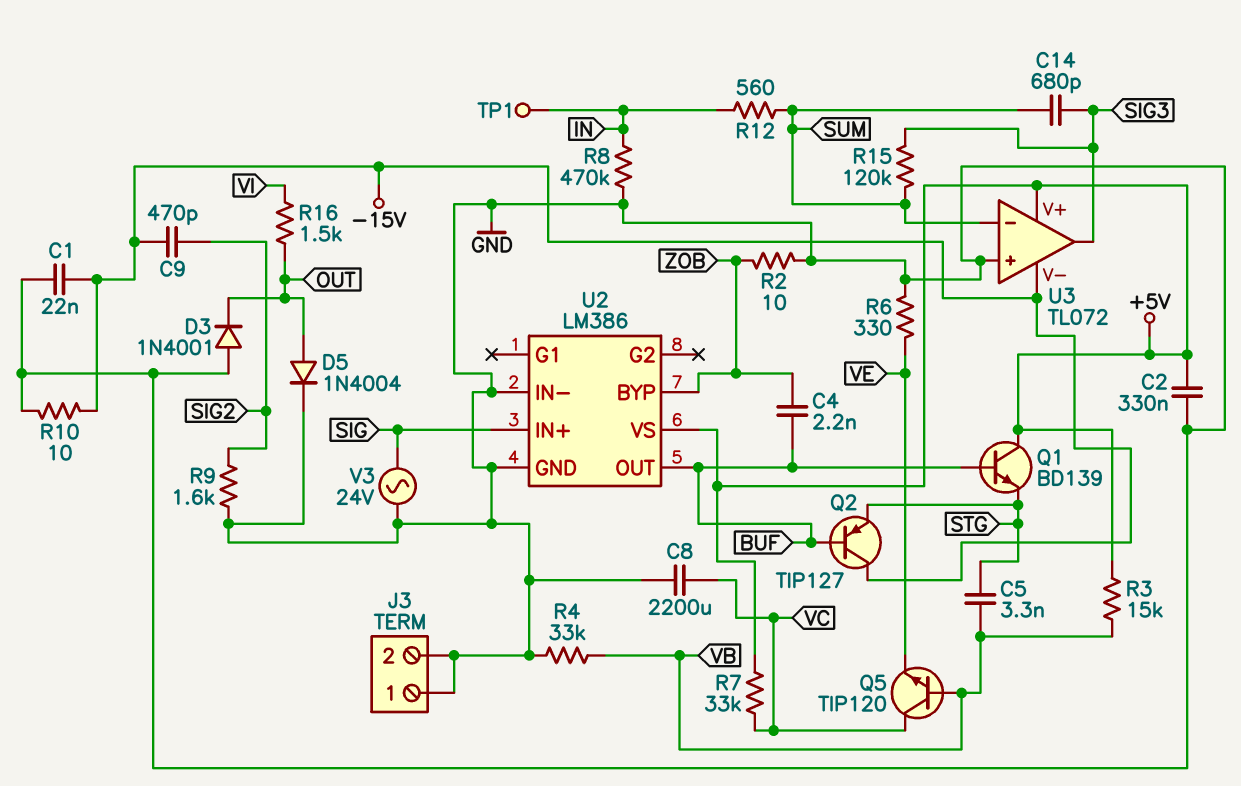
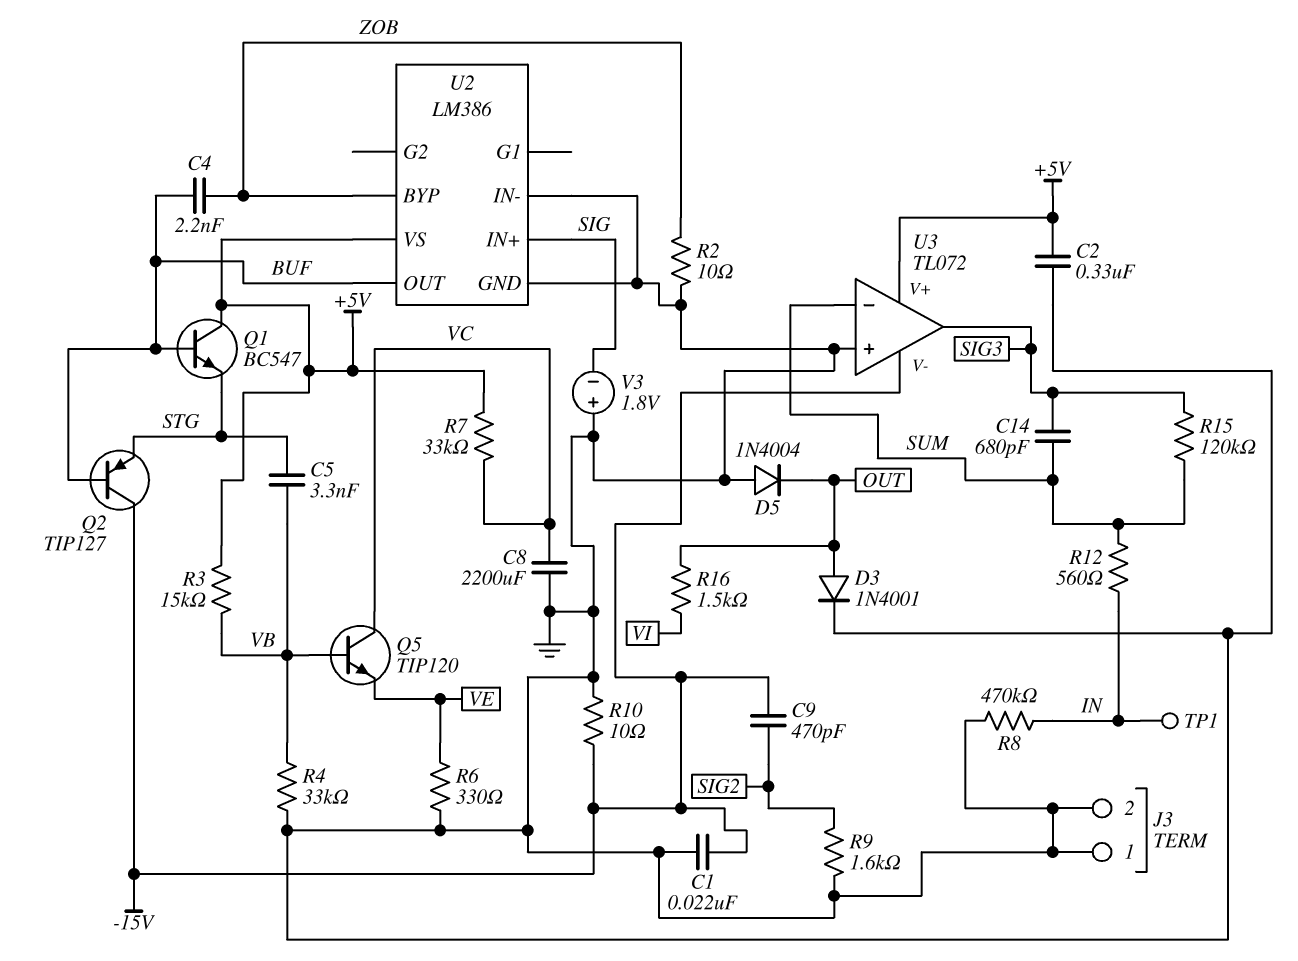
D3: diode 1N4001 (A GND, K OUT) -> diode 1N4001 (A OUT, K GND)
D5: diode 1N4004 (A OUT, K GND) -> diode 1N4004 (A GND, K OUT)
Q1: NPN BD139 (B BUF, C +5V, E STG) -> NPN BC547 (B BUF, C +5V, E STG)
V3: AC 24V (GND, SIG) -> 1.8V (plus GND, minus SIG)

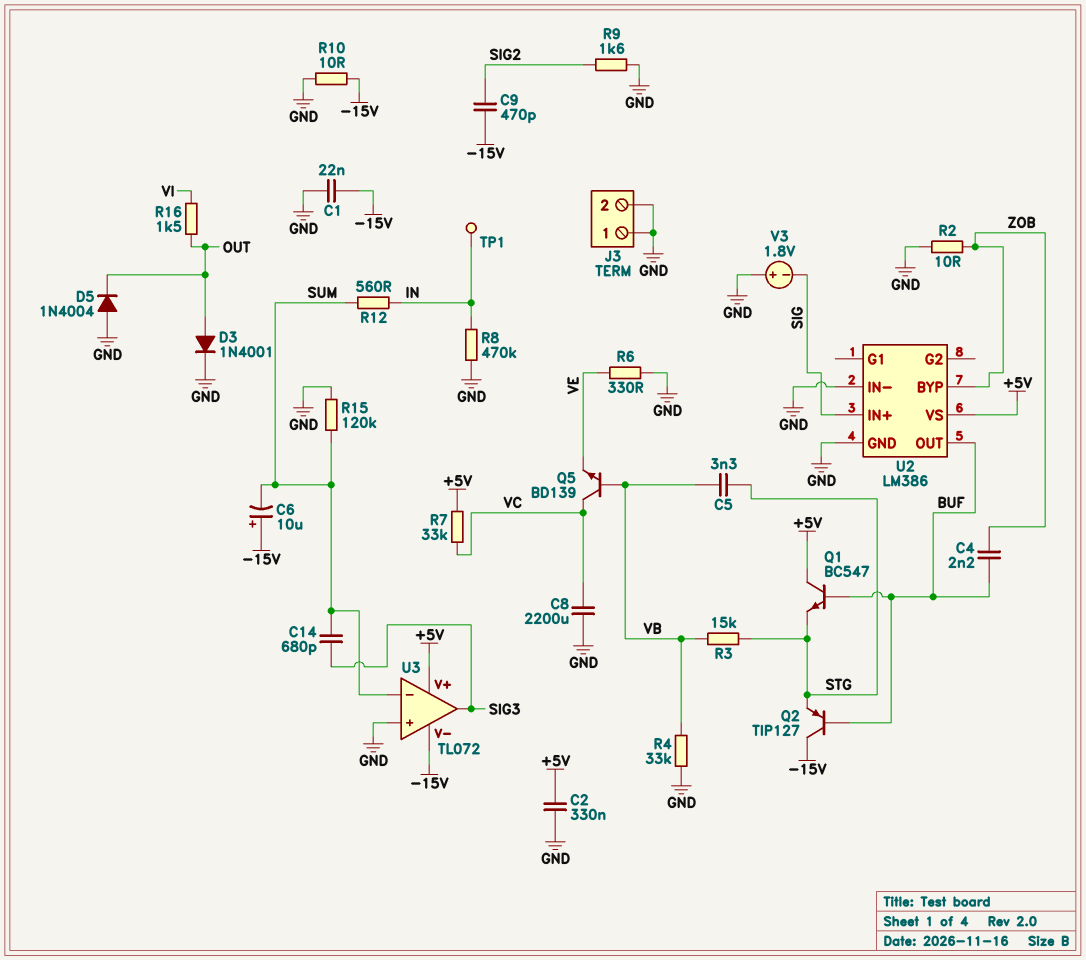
C6: none -> 10uF (plus -15V, minus SUM)
Q5: NPN TIP120 (B VB, C VC, E VE) -> NPN BD139 (B VB, C VC, E VE)
R3: 15k (+5V, VB) -> 15k (STG, VB)
R15: 120k (SIG3, SUM) -> 120k (GND, SUM)

